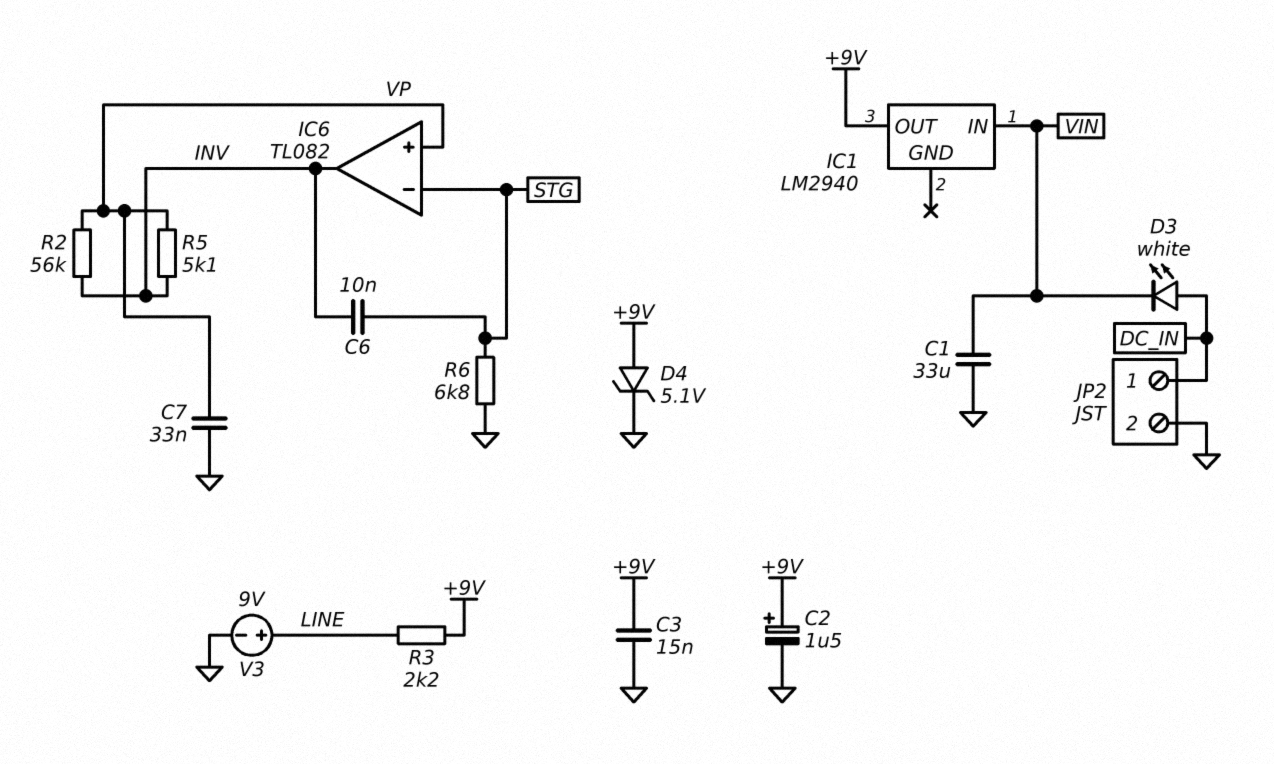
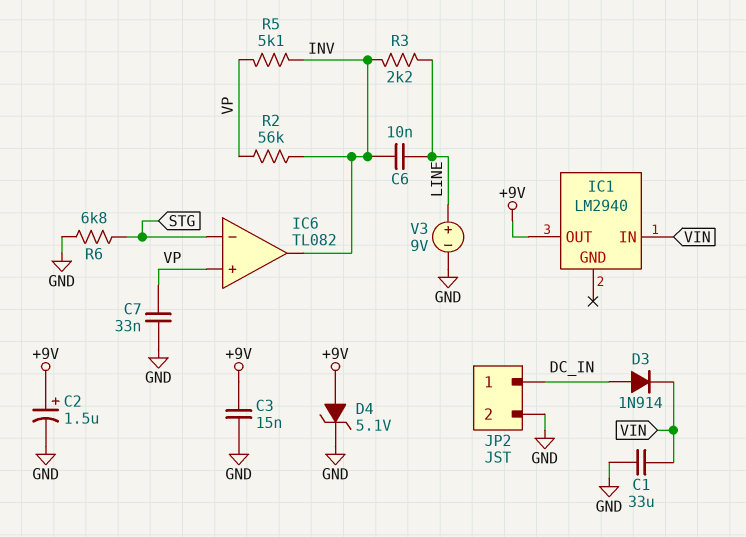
C6: 10nF (INV, STG) -> 10nF (INV, LINE)
D3: LED white (A DC_IN, K VIN) -> diode 1N914 (A DC_IN, K VIN)
R3: 2.2k (+9V, LINE) -> 2.2k (INV, LINE)

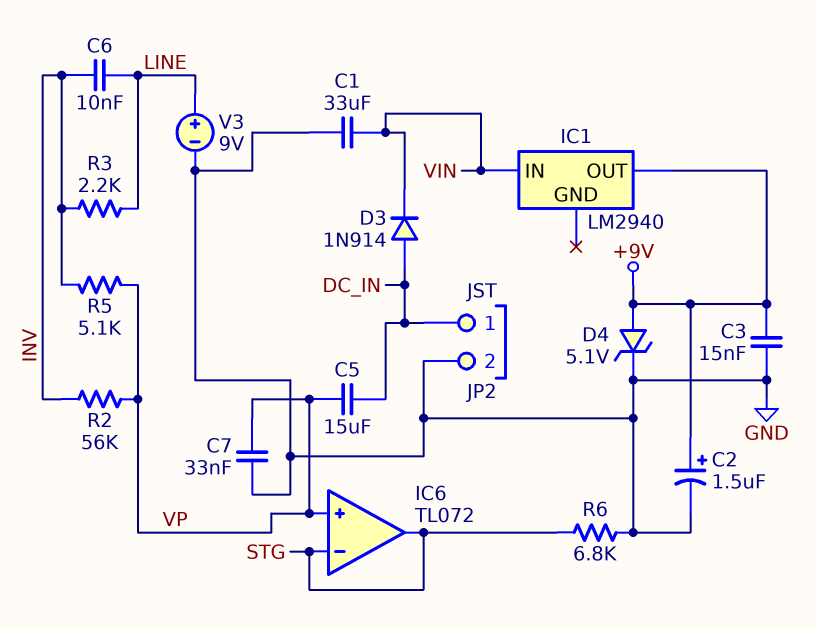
C5: none -> 15uF (DC_IN, VP)
IC6: TL082 -> TL072
IC6 pin out: INV -> STG

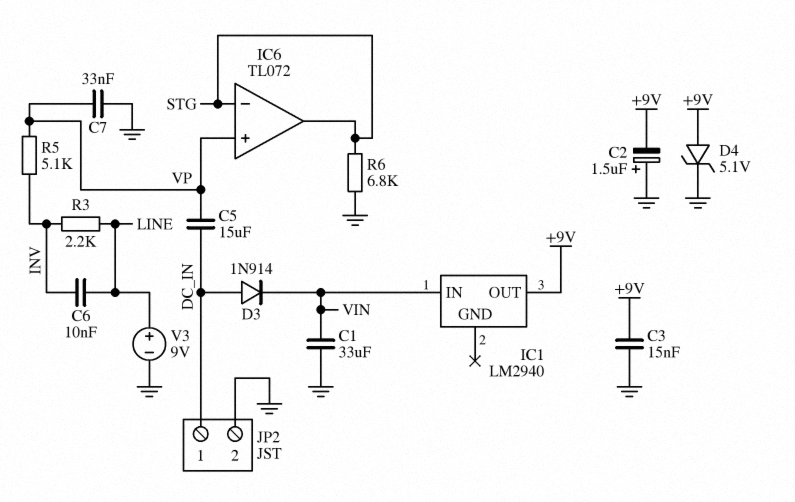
C2: 1.5uF (plus +9V, minus GND) -> 1.5uF (plus GND, minus +9V)
R2: 56k (INV, VP) -> none

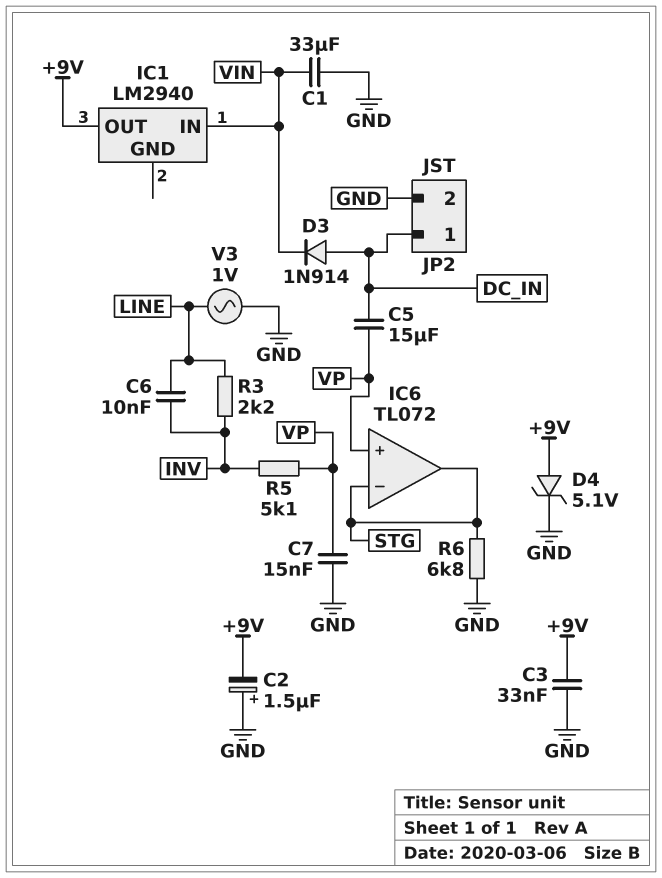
C3: 15nF (+9V, GND) -> 33nF (+9V, GND)
C7: 33nF (GND, VP) -> 15nF (GND, VP)
V3: 9V (plus LINE, minus GND) -> AC 1V (GND, LINE)

